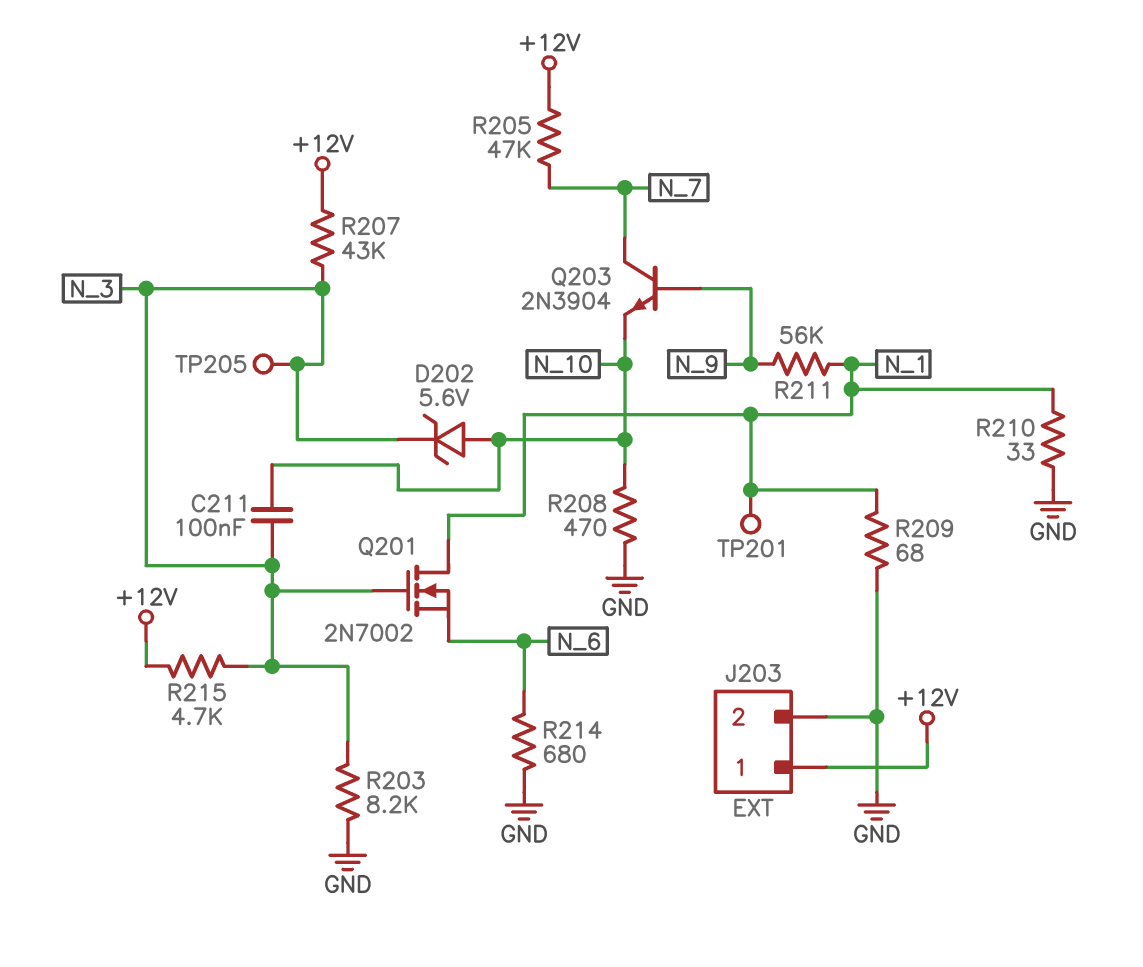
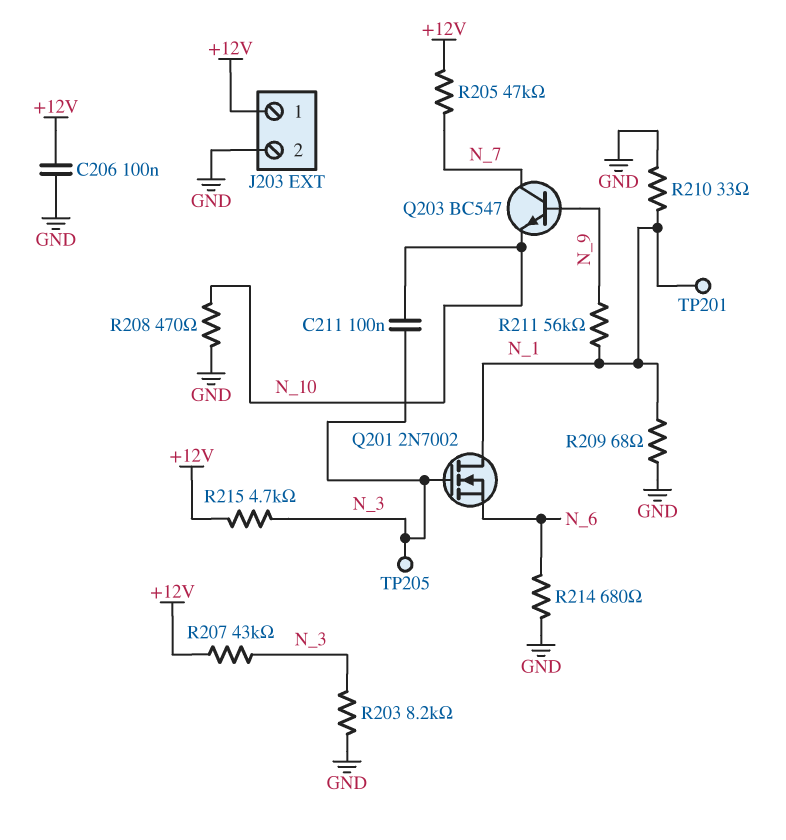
C206: none -> 100nF (+12V, GND)
D202: zener 5.6V (A N_10, K N_3) -> none
Q203: NPN 2N3904 (B N_9, C N_7, E N_10) -> NPN BC547 (B N_9, C N_7, E N_10)

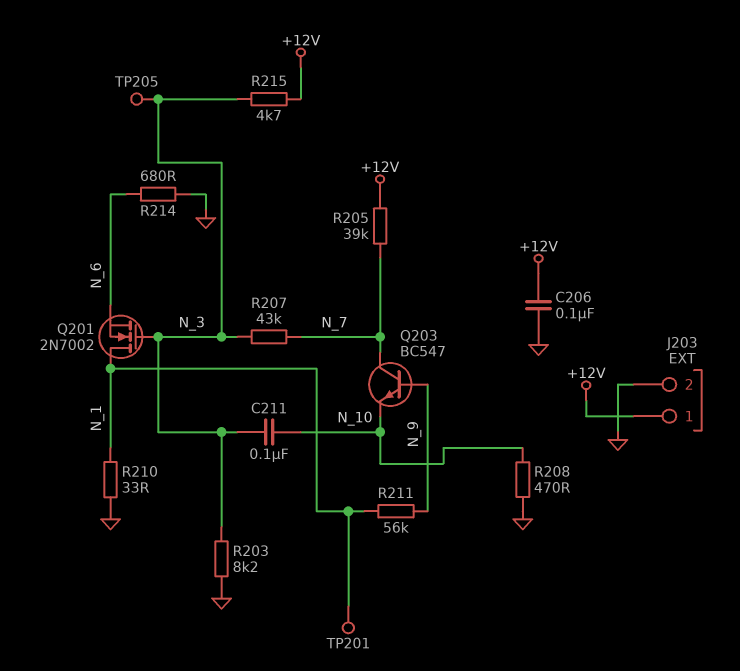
R205: 47k (+12V, N_7) -> 39k (+12V, N_7)
R207: 43k (+12V, N_3) -> 43k (N_3, N_7)
R209: 68 (GND, N_1) -> none

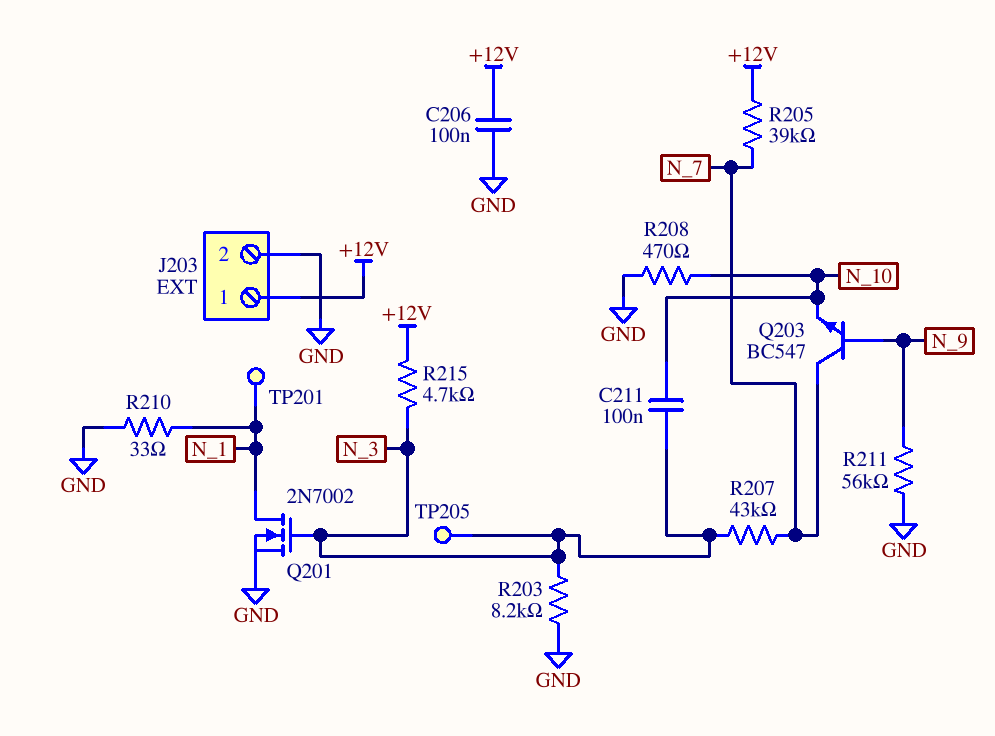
Q201: NMOS 2N7002 (G N_3, D N_1, S N_6) -> NMOS 2N7002 (G N_3, D N_1, S GND)
R211: 56k (N_1, N_9) -> 56k (GND, N_9)
R214: 680 (GND, N_6) -> none

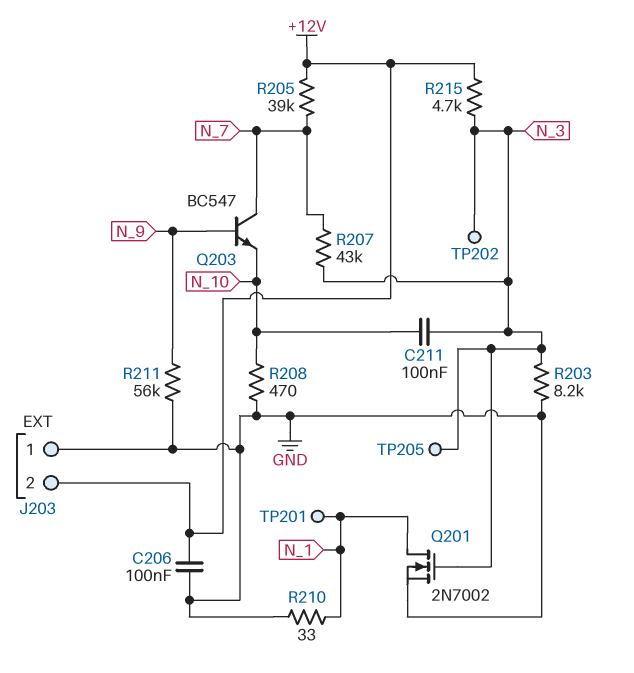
J203 pin 1: +12V -> GND
J203 pin 2: GND -> +12V
TP202: none -> test point (N_3)

